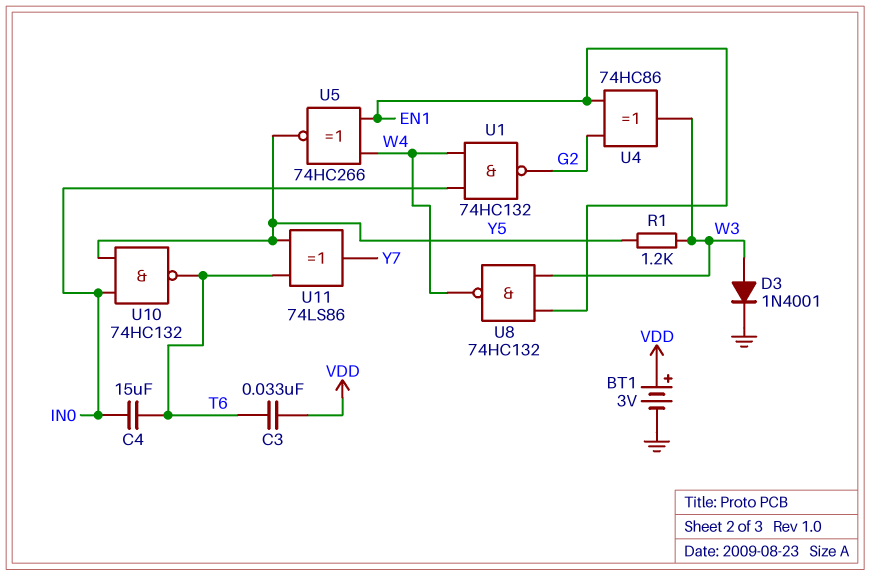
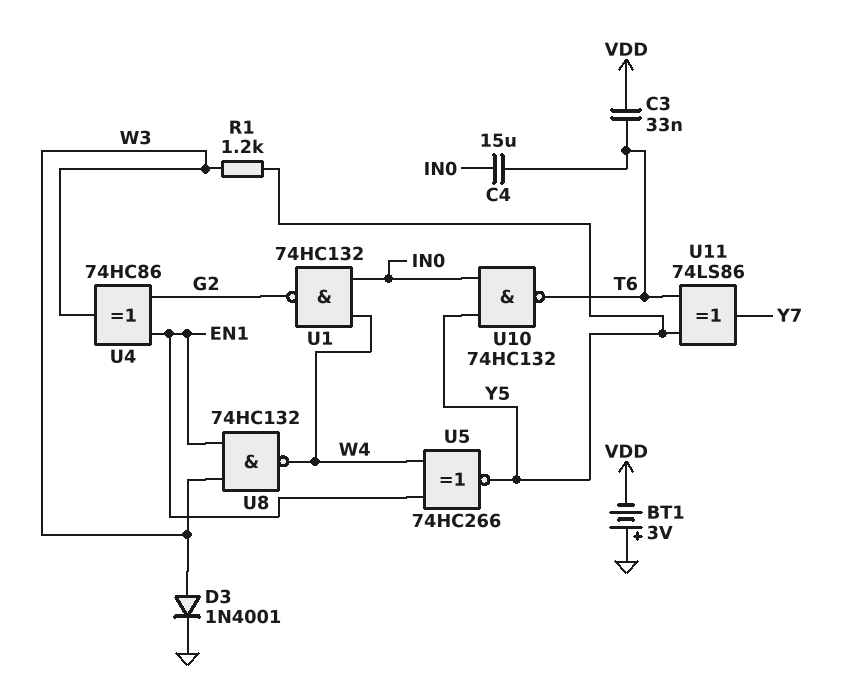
BT1: 3V (plus VDD, minus GND) -> 3V (plus GND, minus VDD)

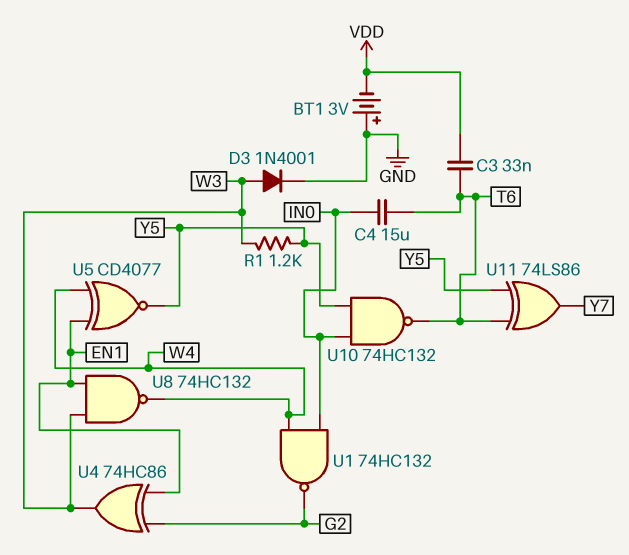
U5: XNOR 74HC266 (in EN1, in W4, out Y5) -> XNOR CD4077 (in EN1, in W4, out Y5)

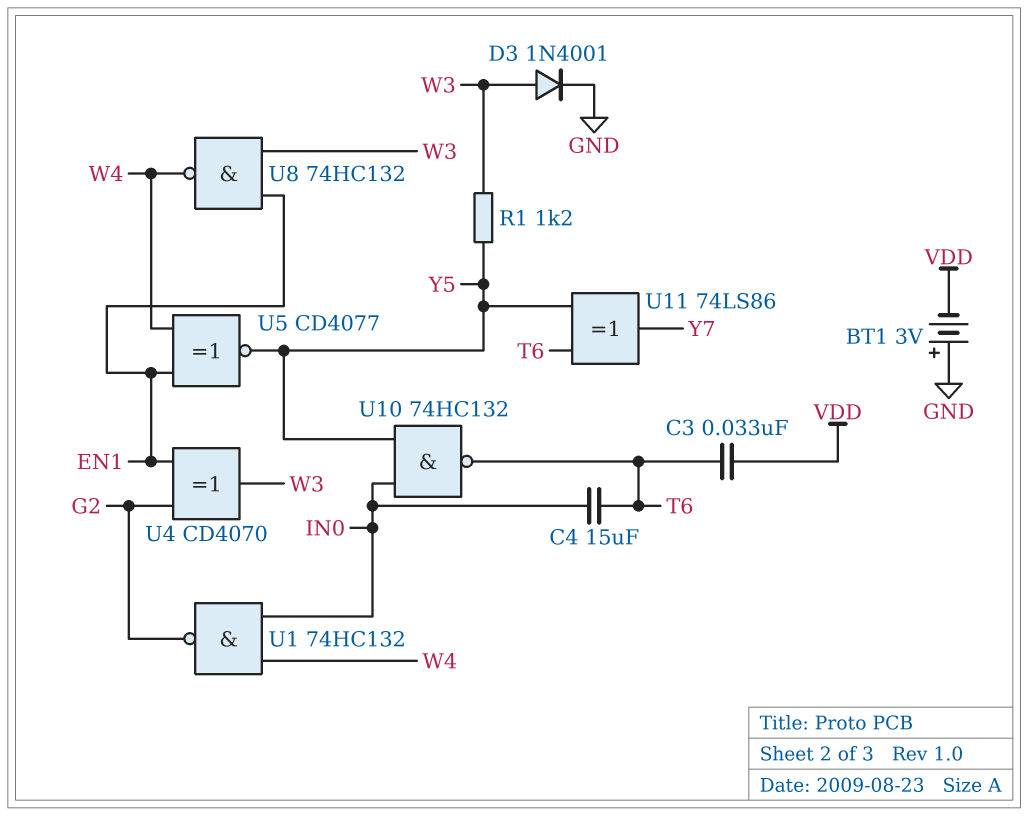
U4: XOR 74HC86 (in EN1, in G2, out W3) -> XOR CD4070 (in EN1, in G2, out W3)

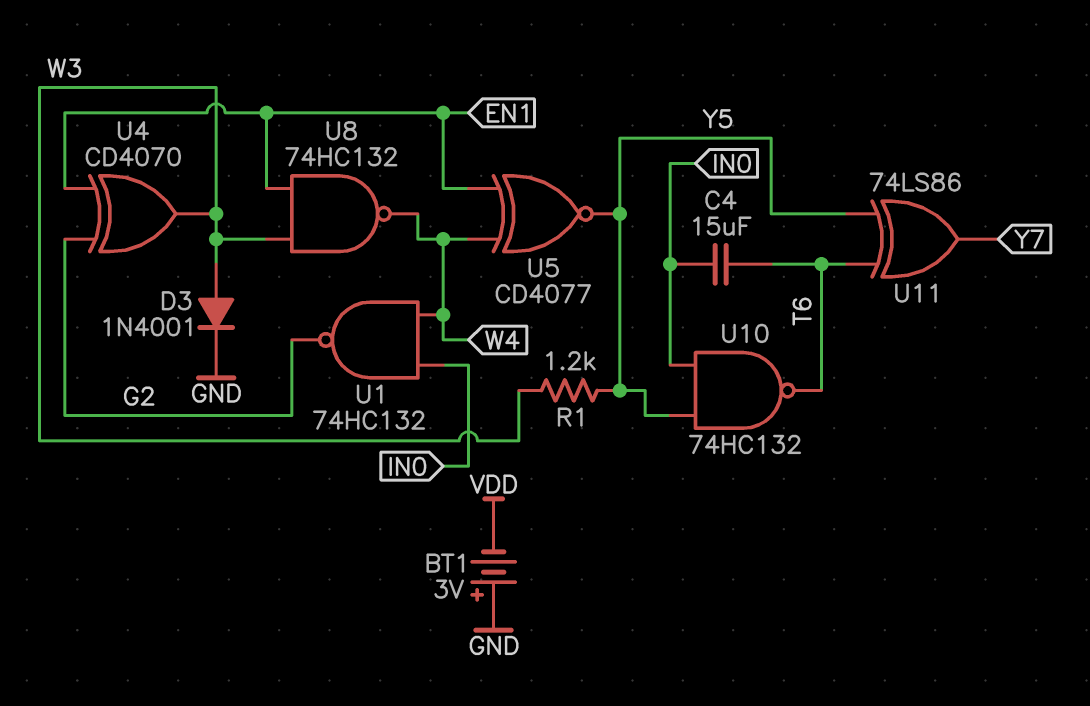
C3: 33nF (T6, VDD) -> none

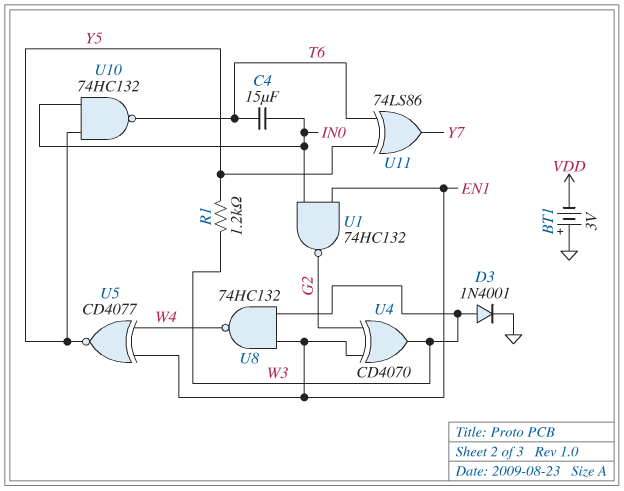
U1: NAND 74HC132 (in IN0, in W4, out G2) -> NAND 74HC132 (in EN1, in IN0, out G2)

